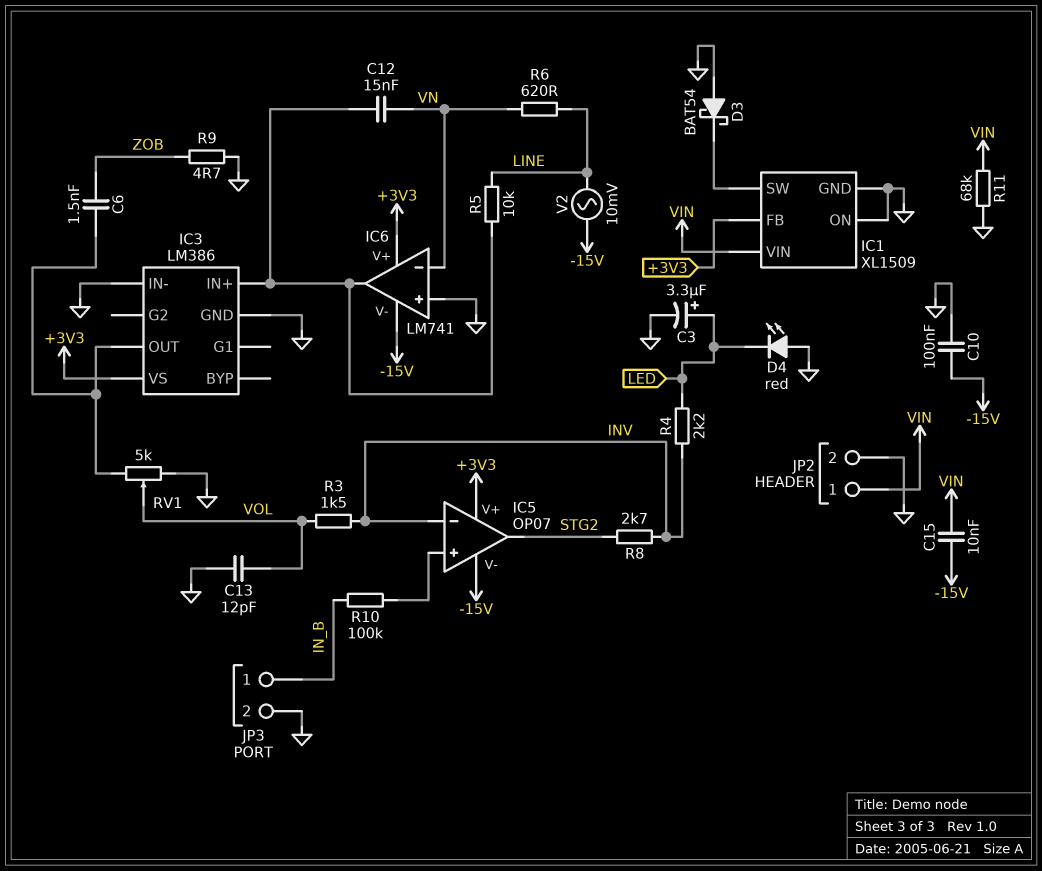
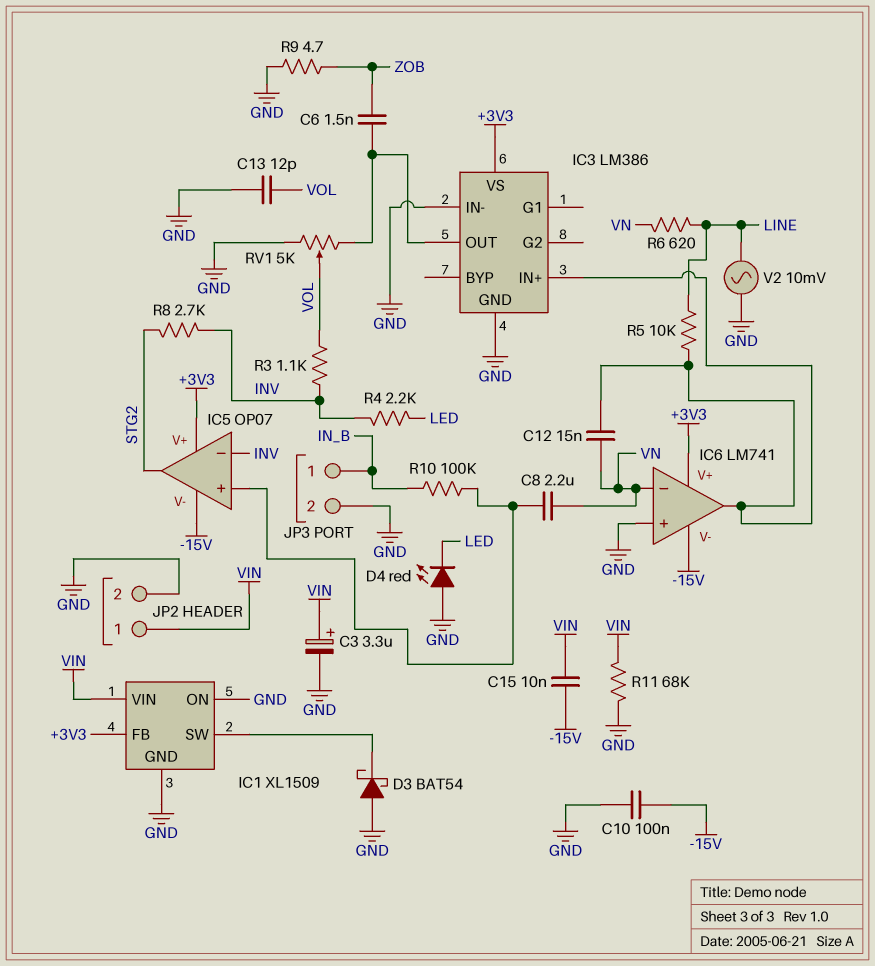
C3: 3.3uF (plus LED, minus GND) -> 3.3uF (plus VIN, minus GND)
C8: none -> 2.2uF (IC5/in+, VN)
R3: 1.5k (INV, VOL) -> 1.1k (INV, VOL)
V2: AC 10mV (-15V, LINE) -> AC 10mV (GND, LINE)

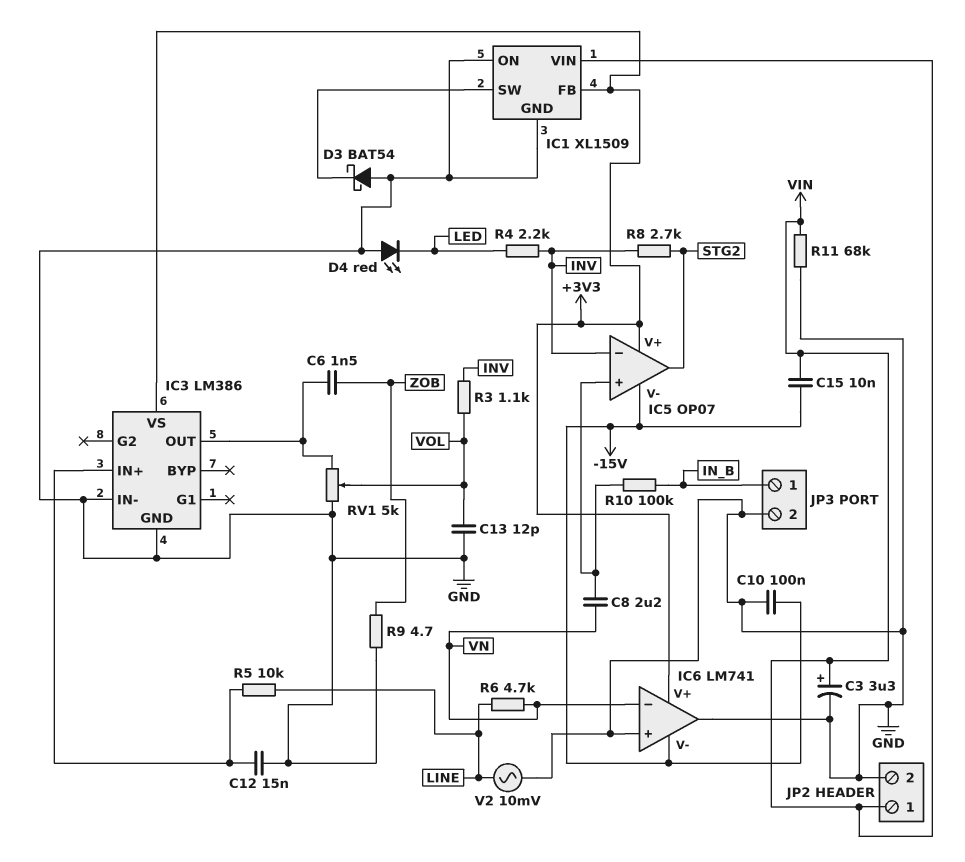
C12: 15nF (IC3/IN+, VN) -> 15nF (GND, IC3/IN+)
IC6 pin out: IC3/IN+ -> GND
R6: 620 (LINE, VN) -> 4.7k (LINE, VN)

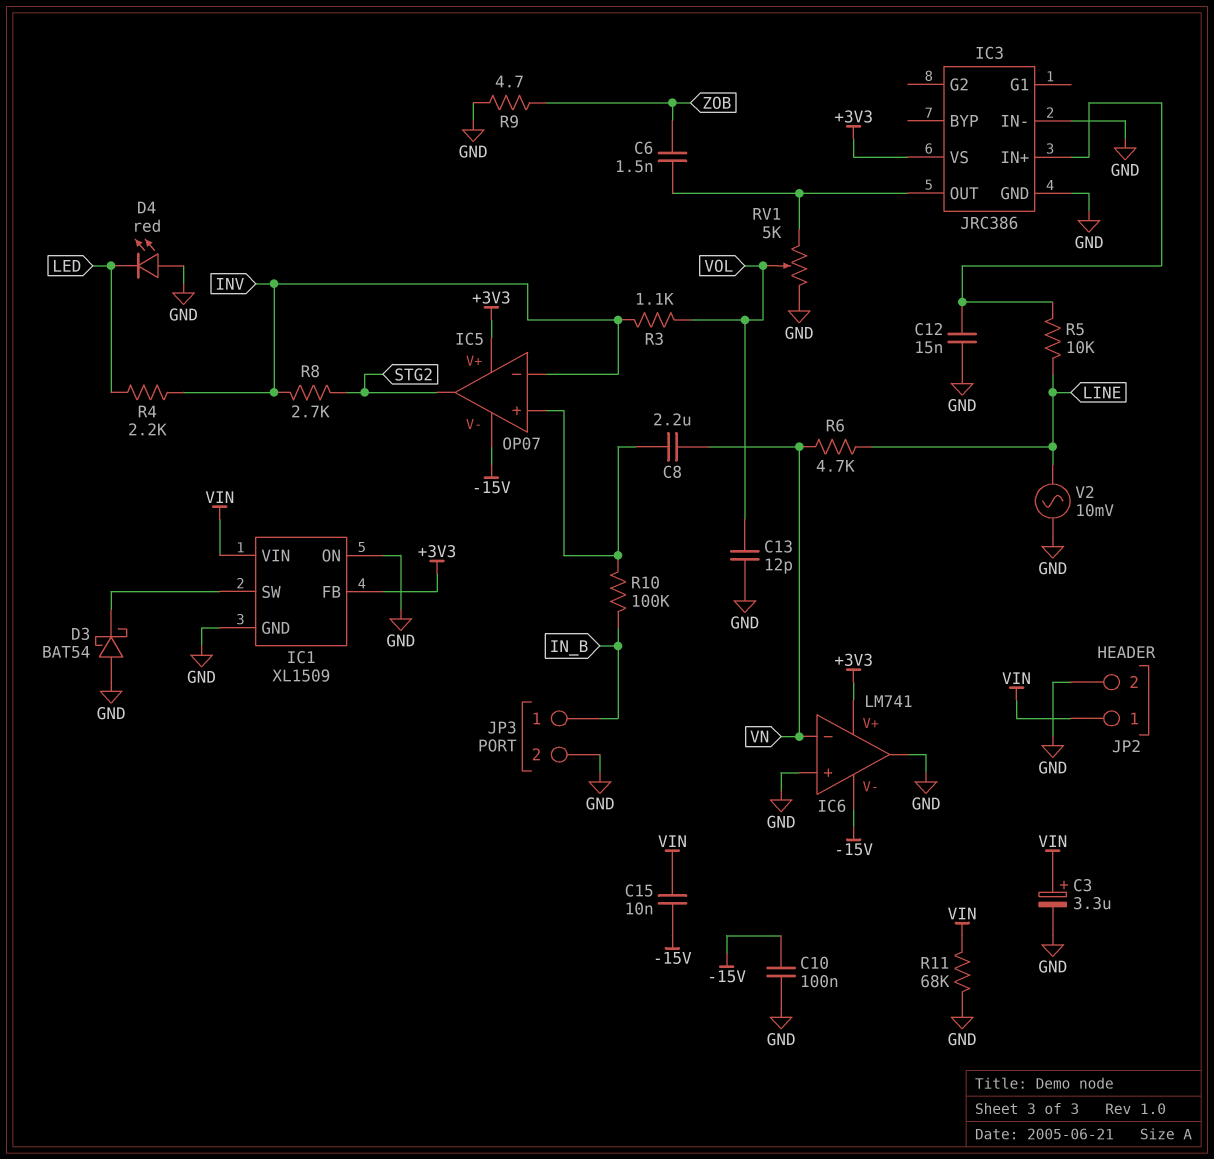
IC3: LM386 -> JRC386

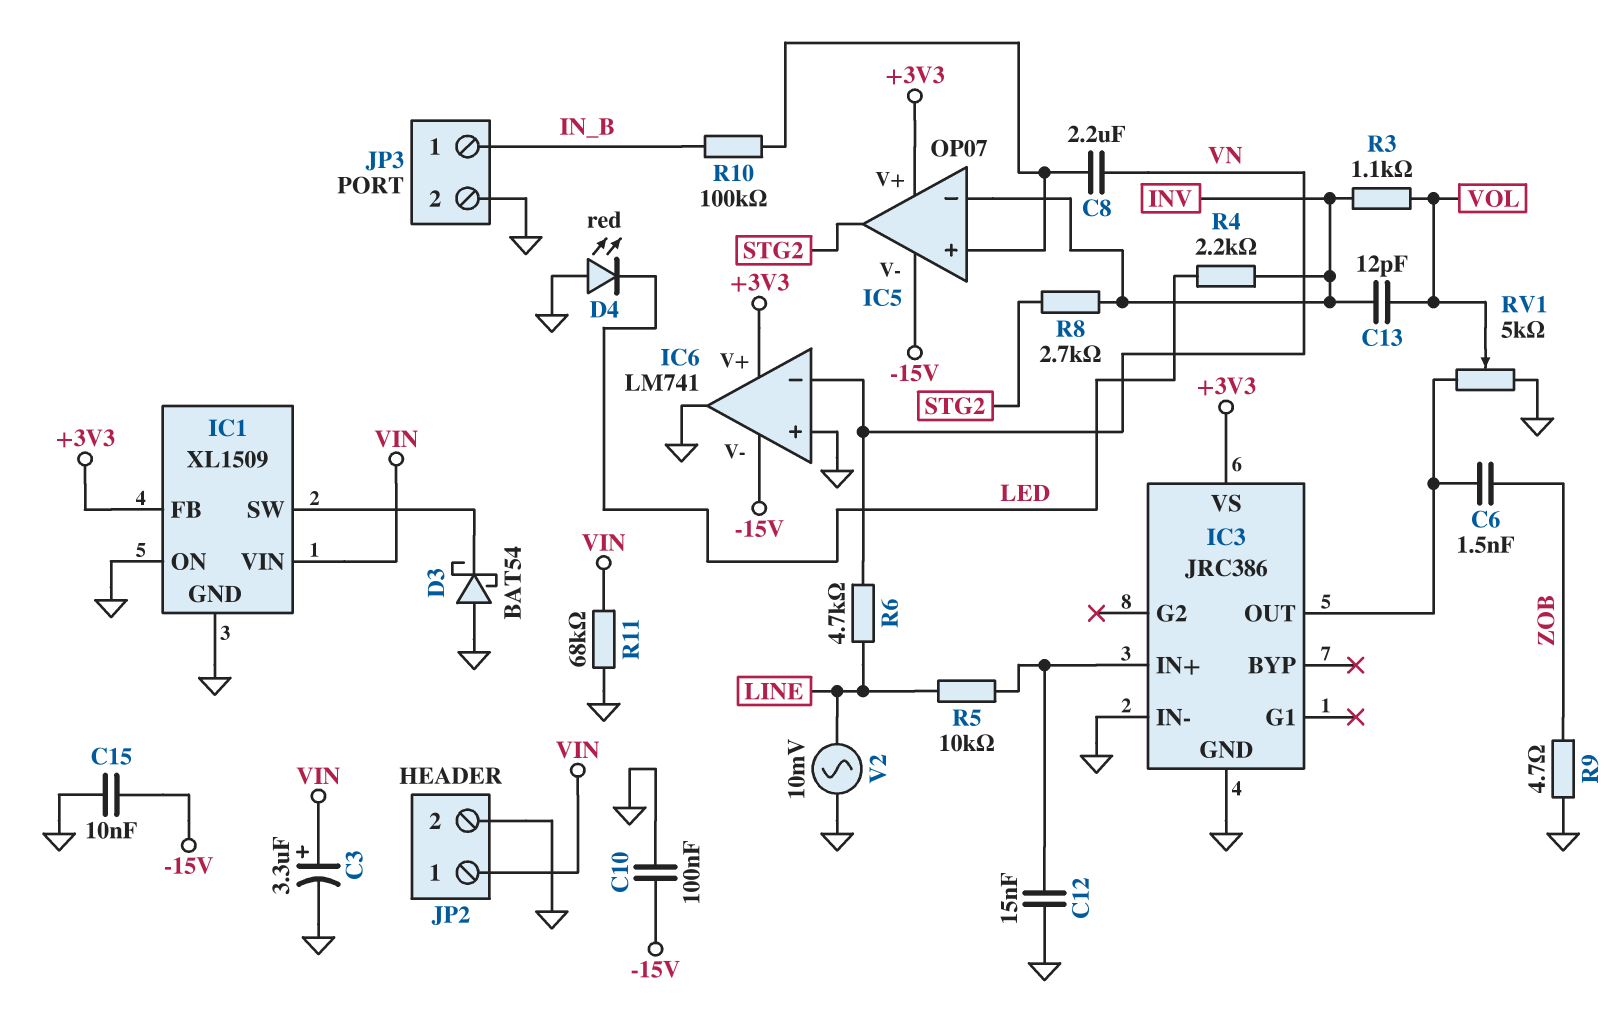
C13: 12pF (GND, VOL) -> 12pF (INV, VOL)
C15: 10nF (-15V, VIN) -> 10nF (-15V, GND)

